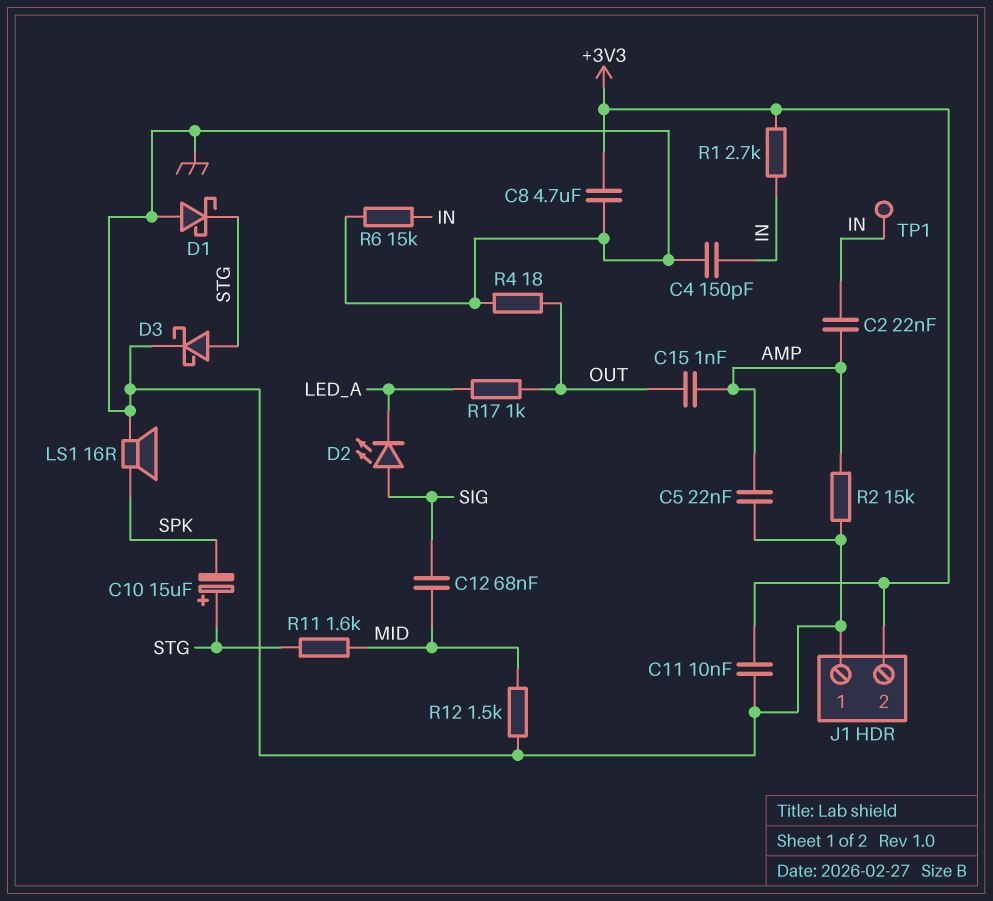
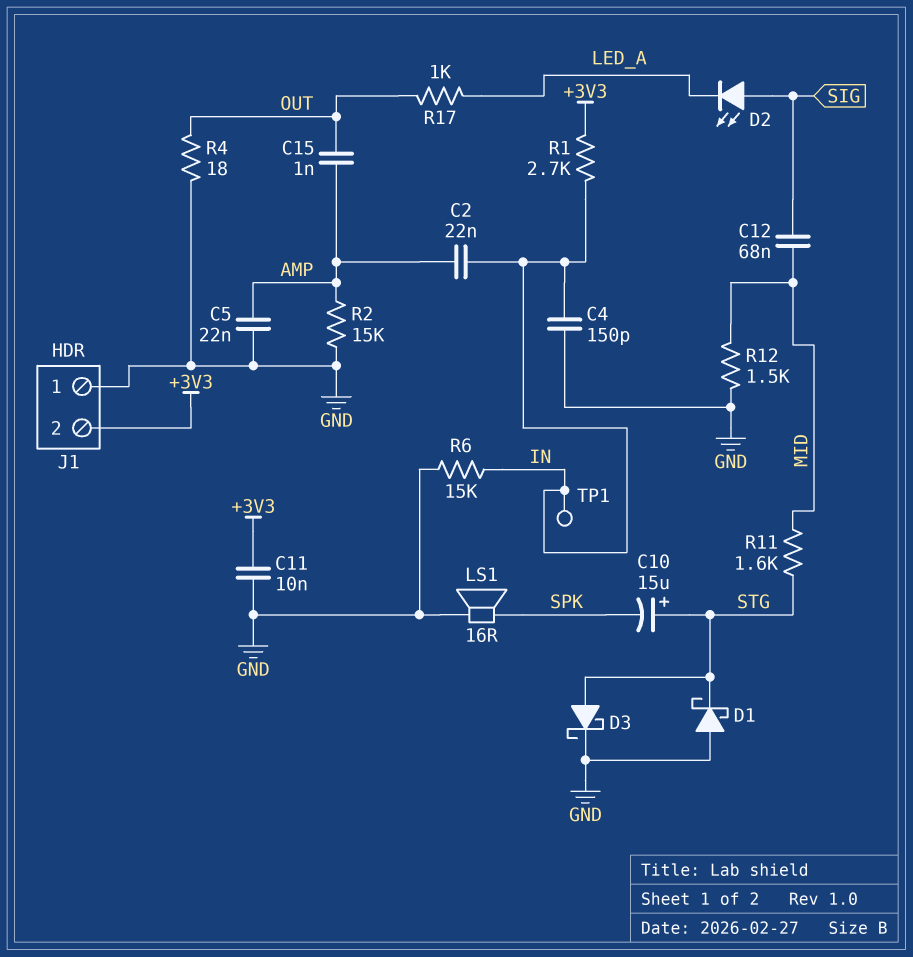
C8: 4.7uF (+3V3, GND) -> none

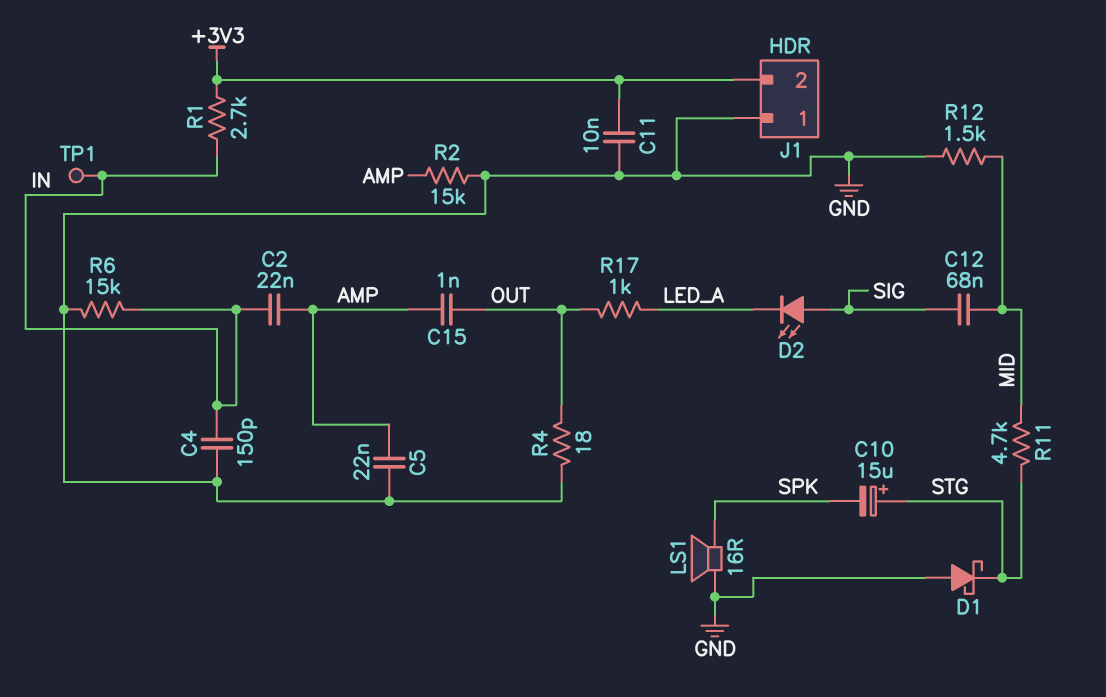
D3: schottky (A STG, K GND) -> none
R11: 1.6k (MID, STG) -> 4.7k (MID, STG)

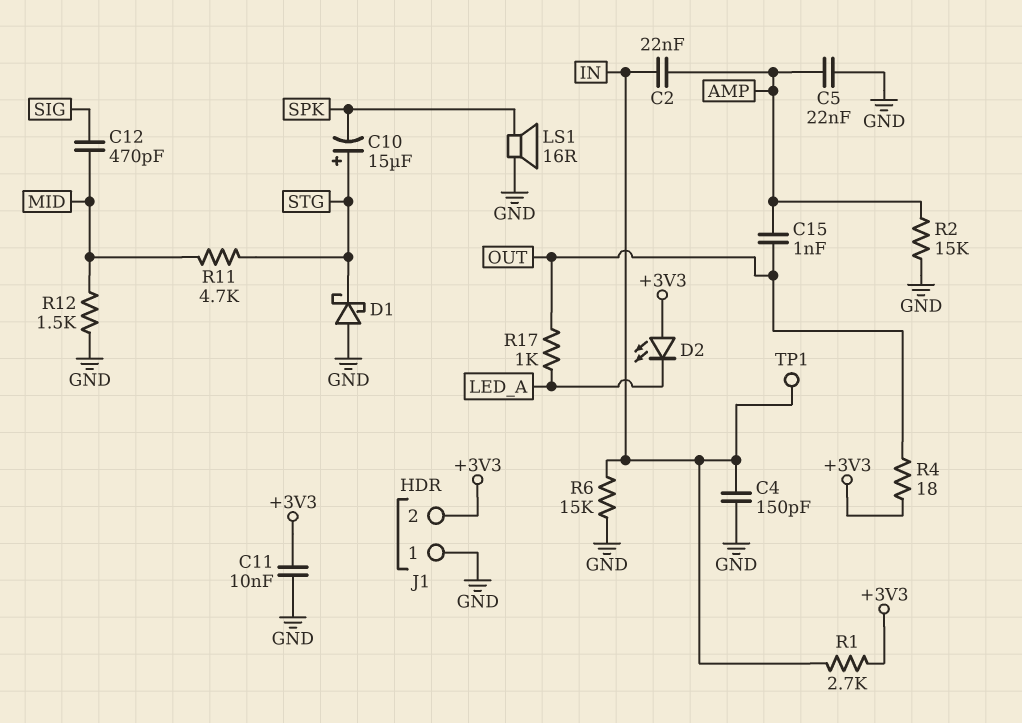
C12: 68nF (MID, SIG) -> 470pF (MID, SIG)
D2: LED (A SIG, K LED_A) -> LED (A +3V3, K LED_A)
R4: 18 (GND, OUT) -> 18 (+3V3, OUT)

